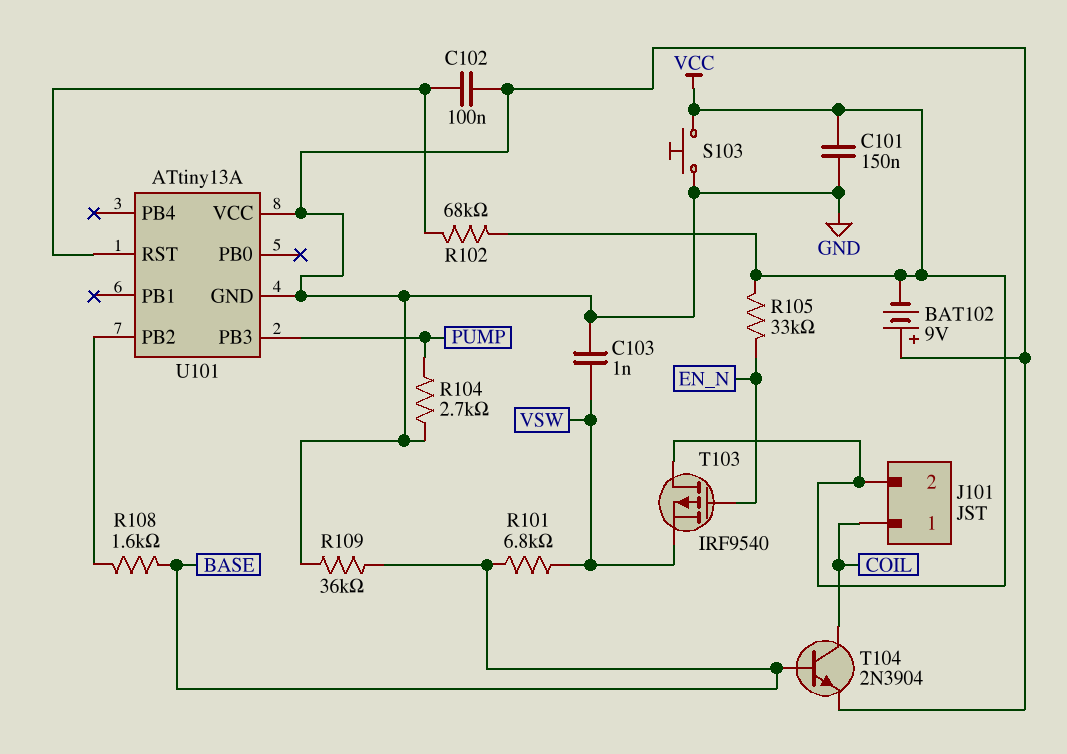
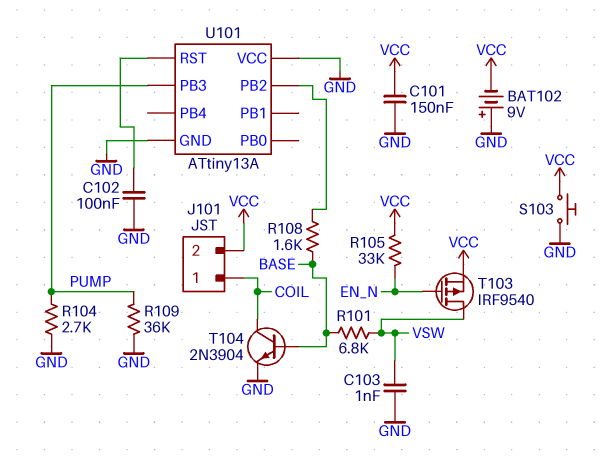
R102: 68k (U101/RST, VCC) -> none
R109: 36k (BASE, GND) -> 36k (GND, PUMP)
T103: PMOS IRF9540 (G EN_N, D VCC, S VSW) -> PMOS IRF9540 (G EN_N, D VSW, S VCC)

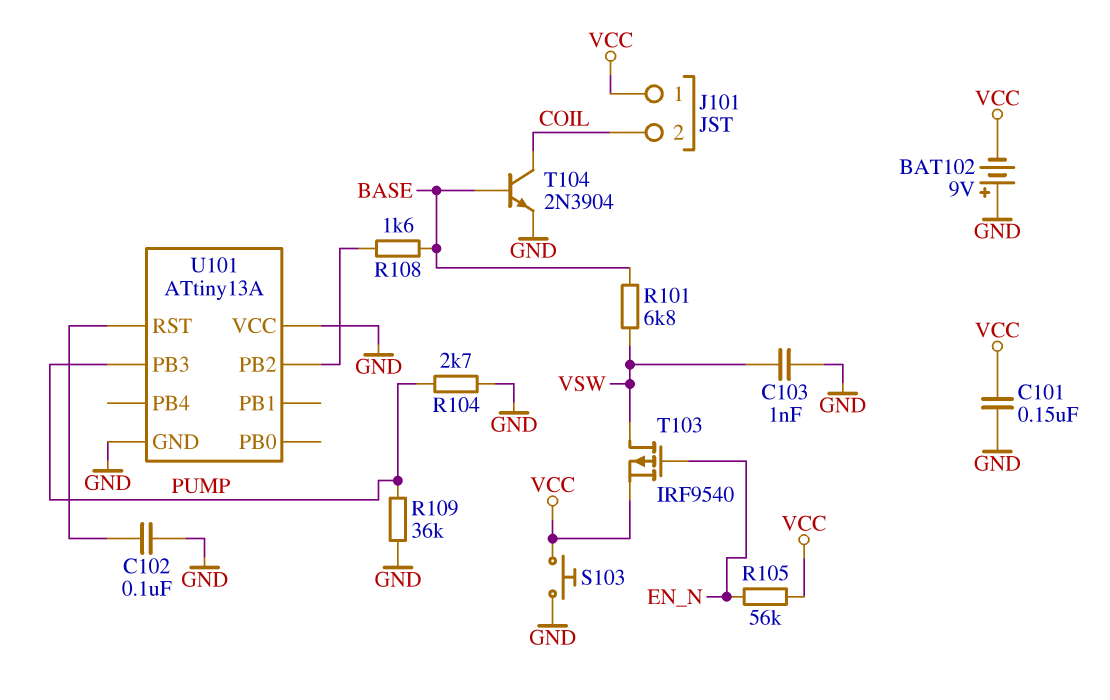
J101 pin 1: COIL -> VCC
J101 pin 2: VCC -> COIL
R105: 33k (EN_N, VCC) -> 56k (EN_N, VCC)

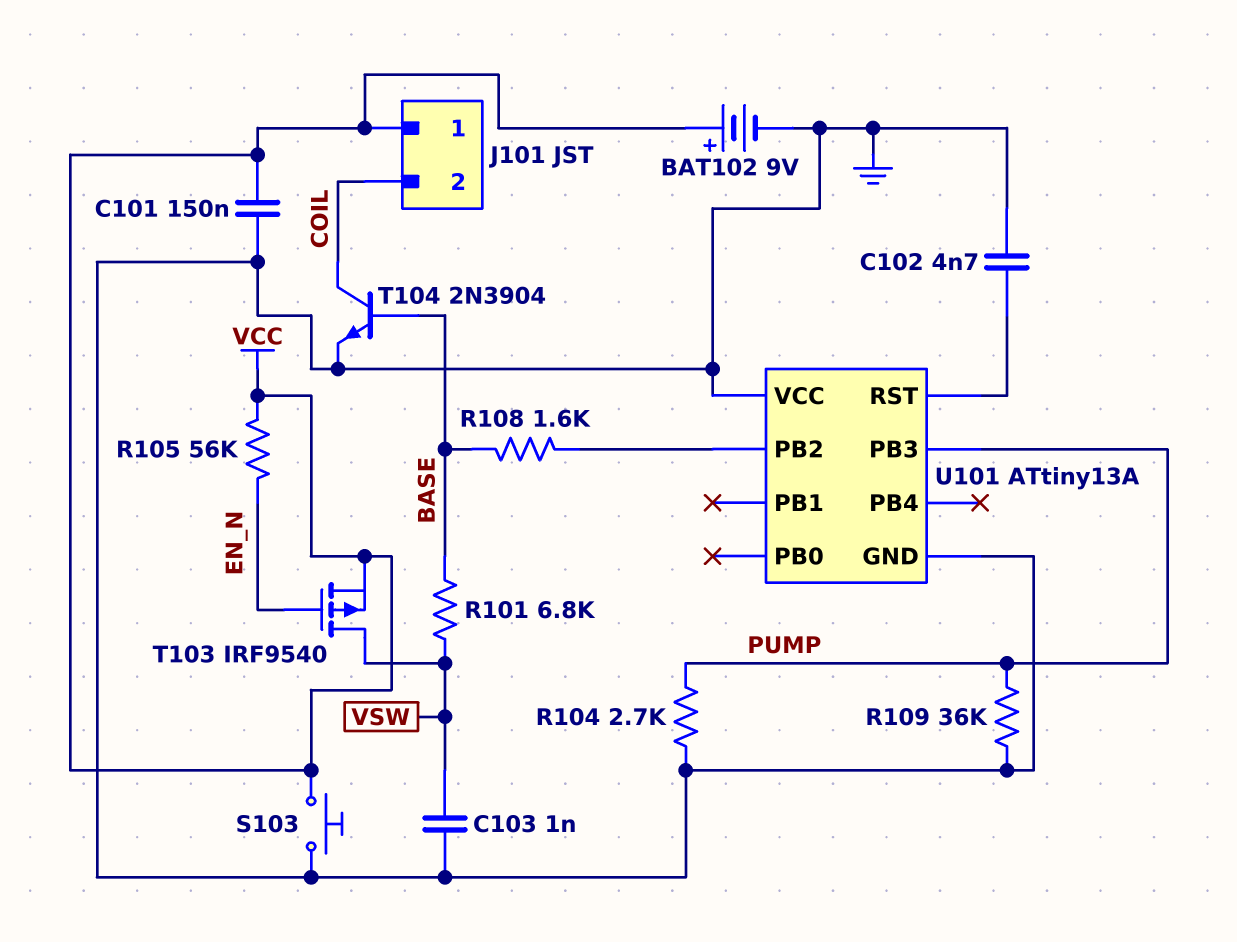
BAT102: 9V (plus GND, minus VCC) -> 9V (plus VCC, minus GND)
C102: 100nF (GND, U101/RST) -> 4.7nF (GND, U101/RST)

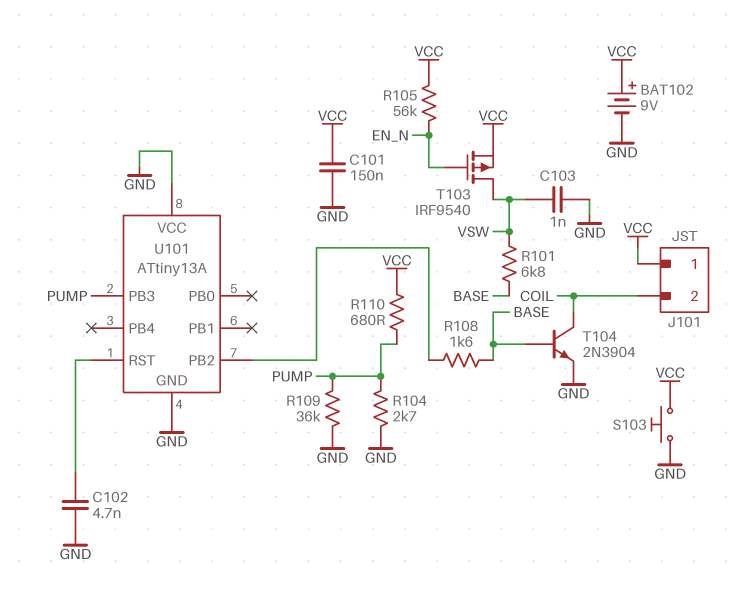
R110: none -> 680 (PUMP, VCC)

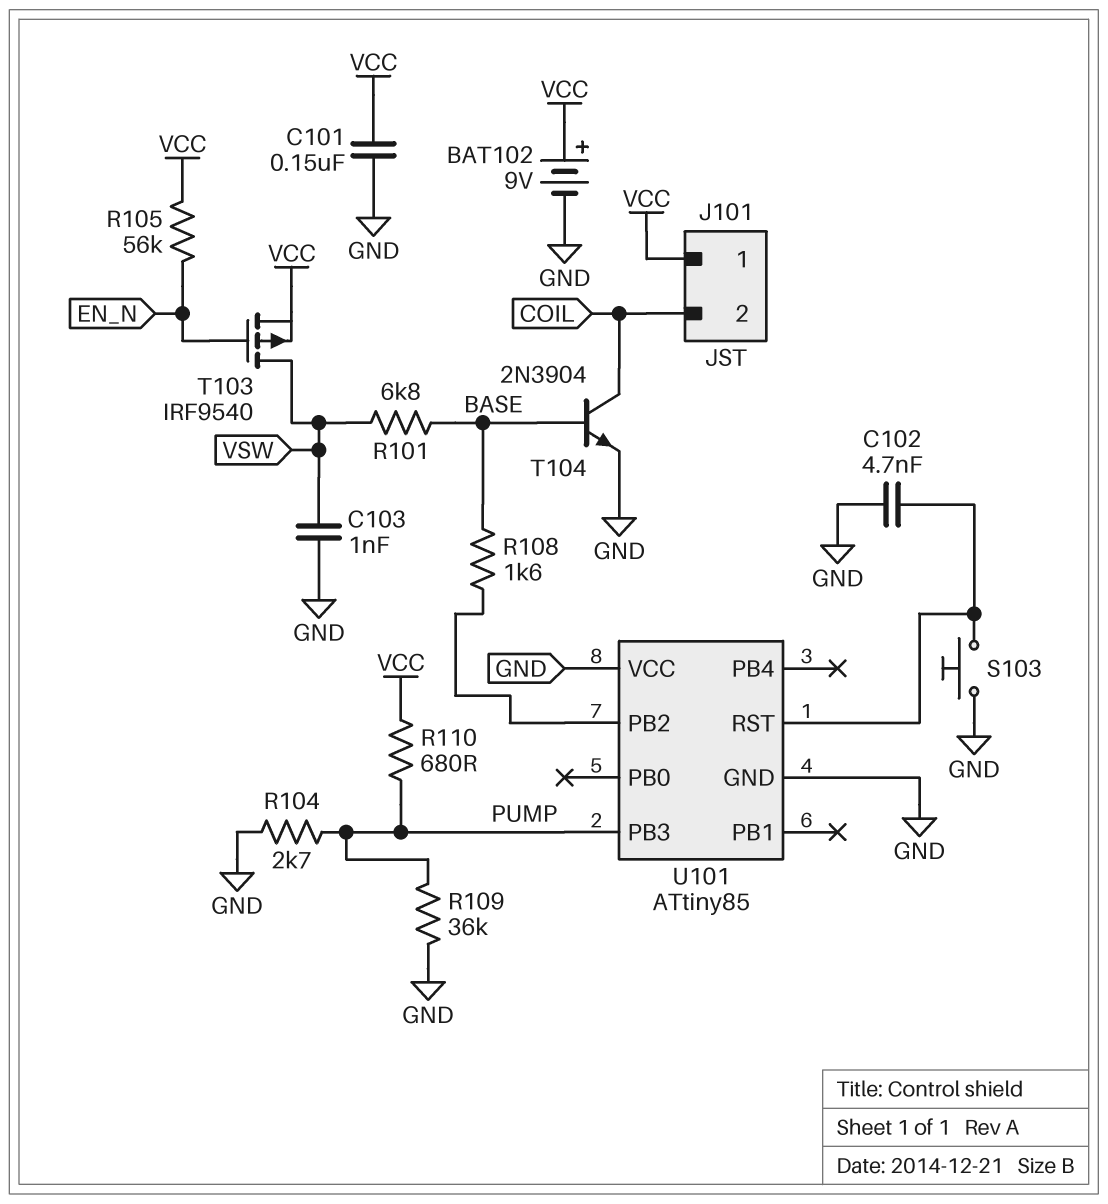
S103: button (GND, VCC) -> button (GND, U101/RST)
U101: ATtiny13A -> ATtiny85

